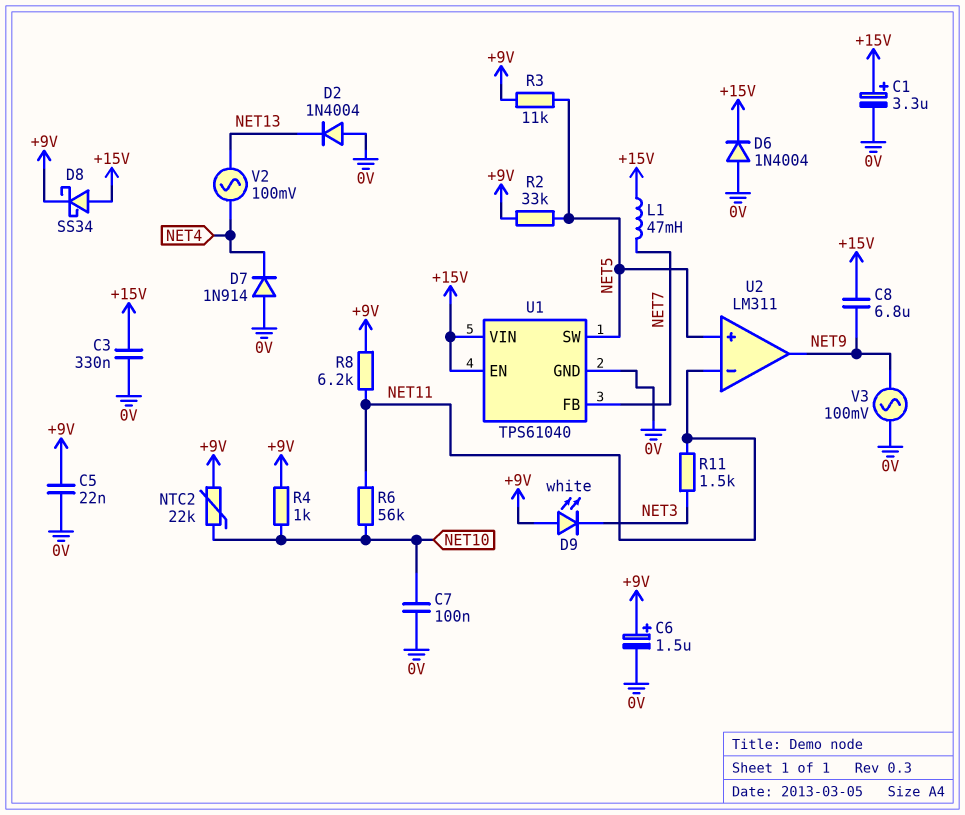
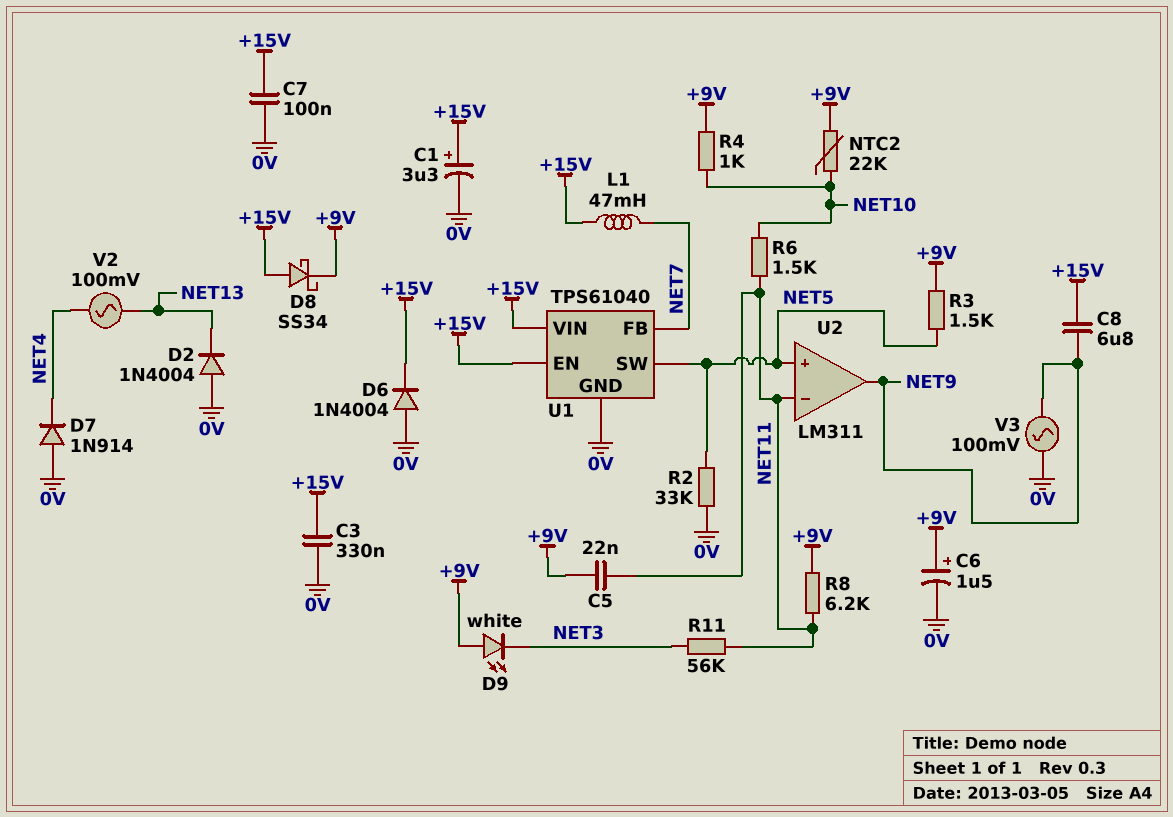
C5: 22nF (+9V, 0V) -> 22nF (+9V, NET11)
C7: 100nF (0V, NET10) -> 100nF (+15V, 0V)
R2: 33k (+9V, NET5) -> 33k (0V, NET5)
R3: 11k (+9V, NET5) -> 1.5k (+9V, NET5)
R6: 56k (NET10, NET11) -> 1.5k (NET10, NET11)
R11: 1.5k (NET3, NET11) -> 56k (NET3, NET11)

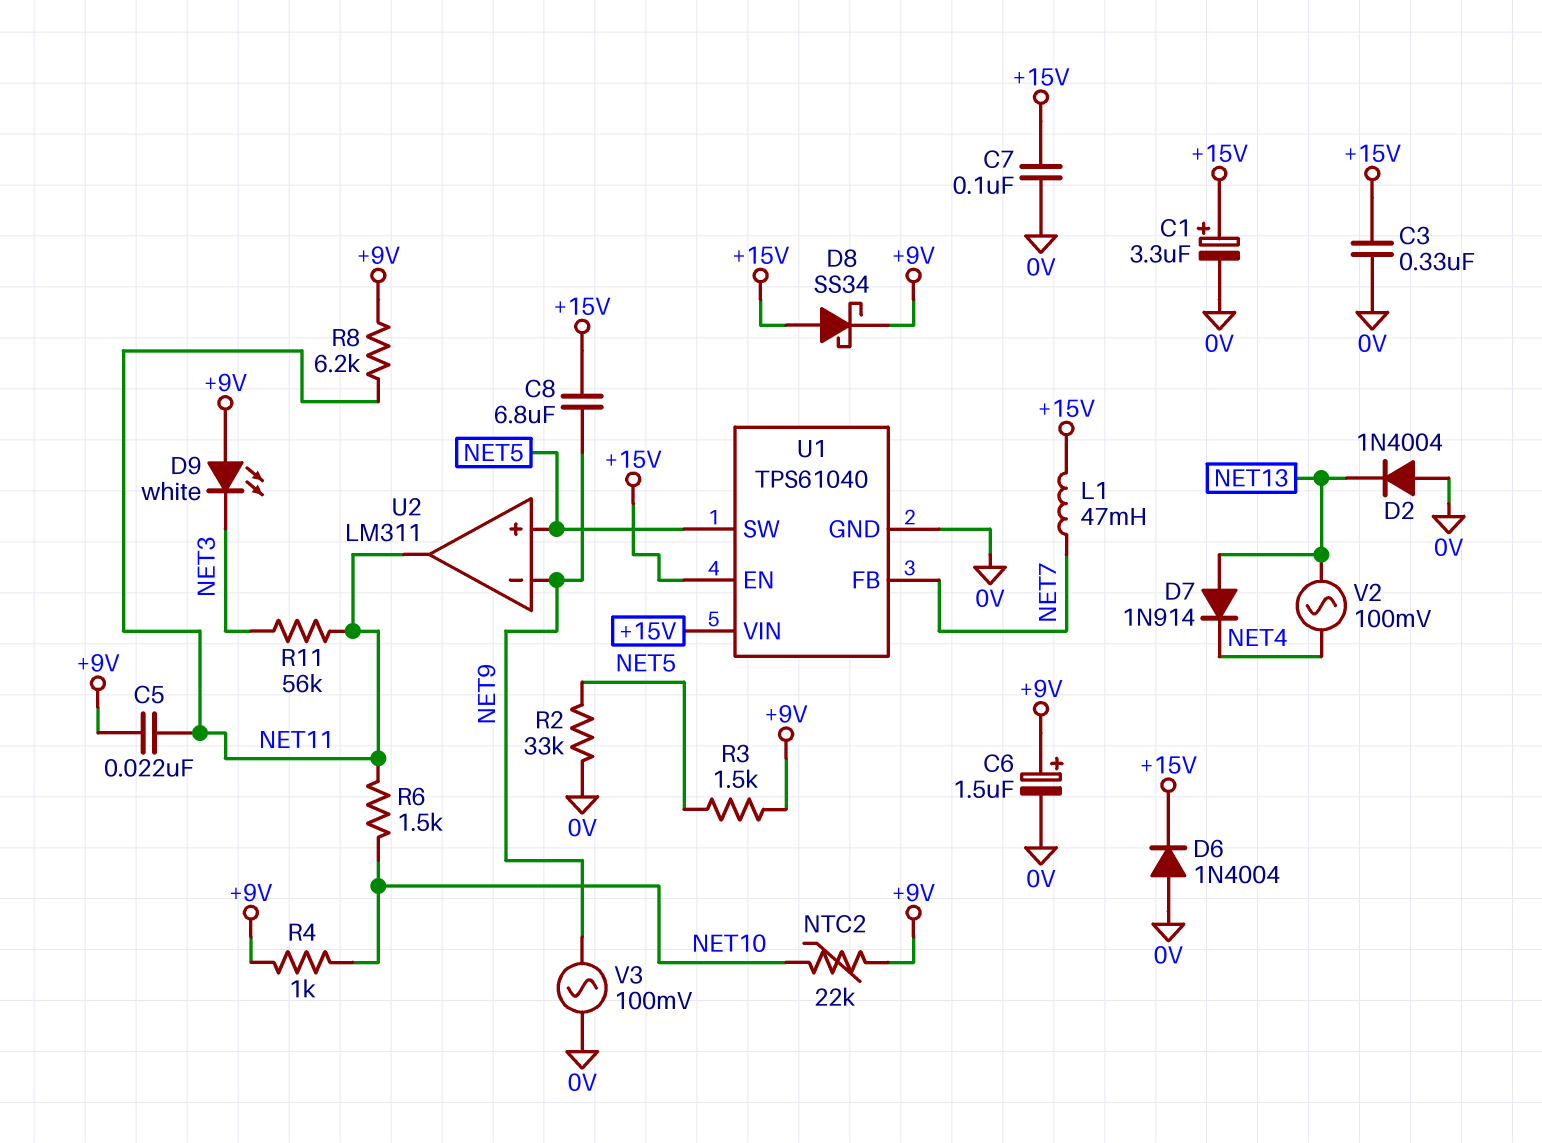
D7: diode 1N914 (A 0V, K NET4) -> diode 1N914 (A NET13, K NET4)
U2 pin in-: NET11 -> NET9
U2 pin out: NET9 -> NET11

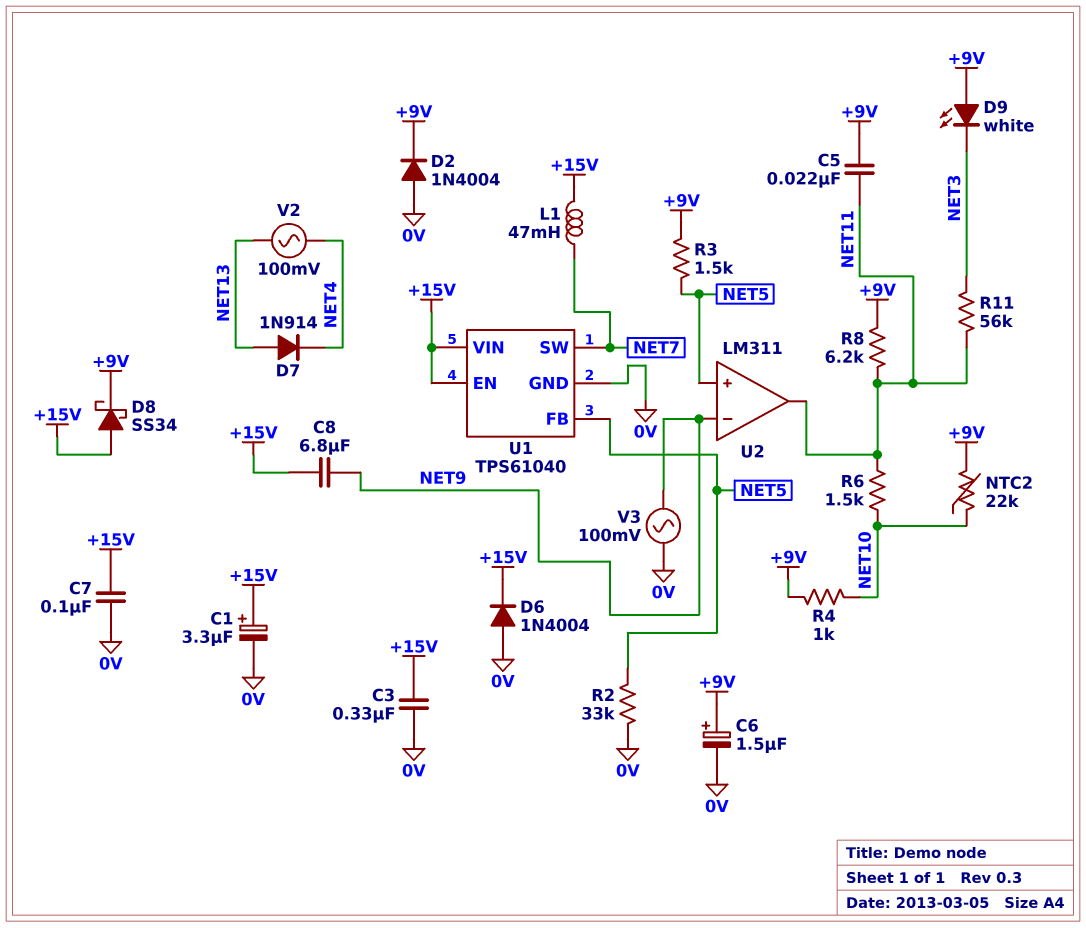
D2: diode 1N4004 (A 0V, K NET13) -> diode 1N4004 (A 0V, K +9V)
U1 pin FB: NET7 -> NET5
U1 pin SW: NET5 -> NET7

